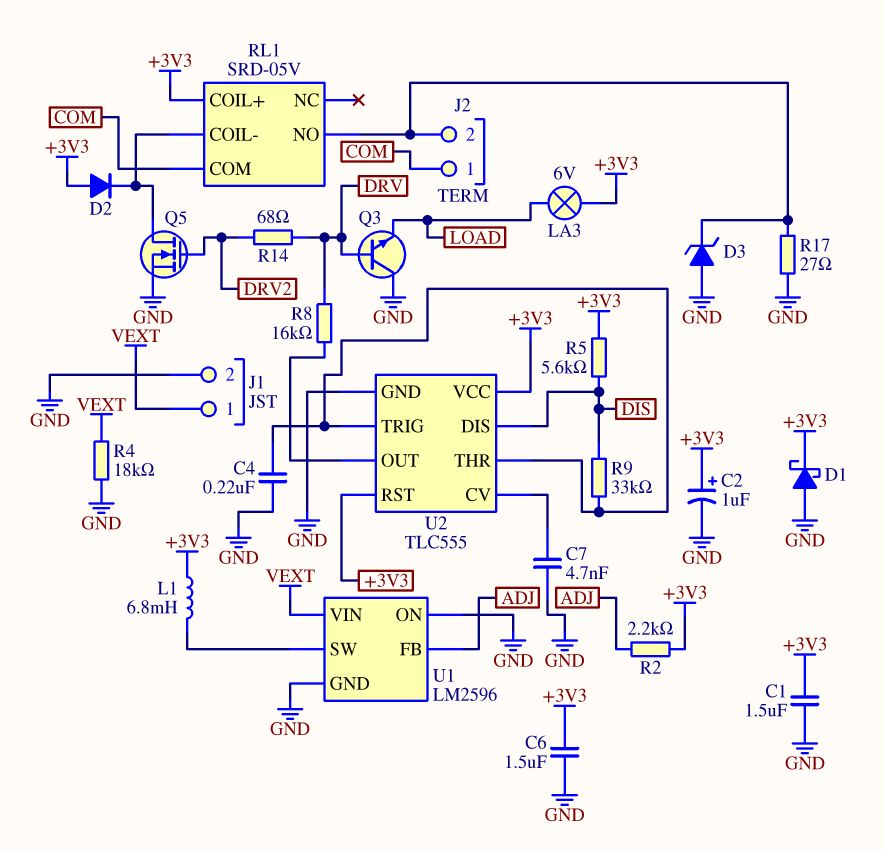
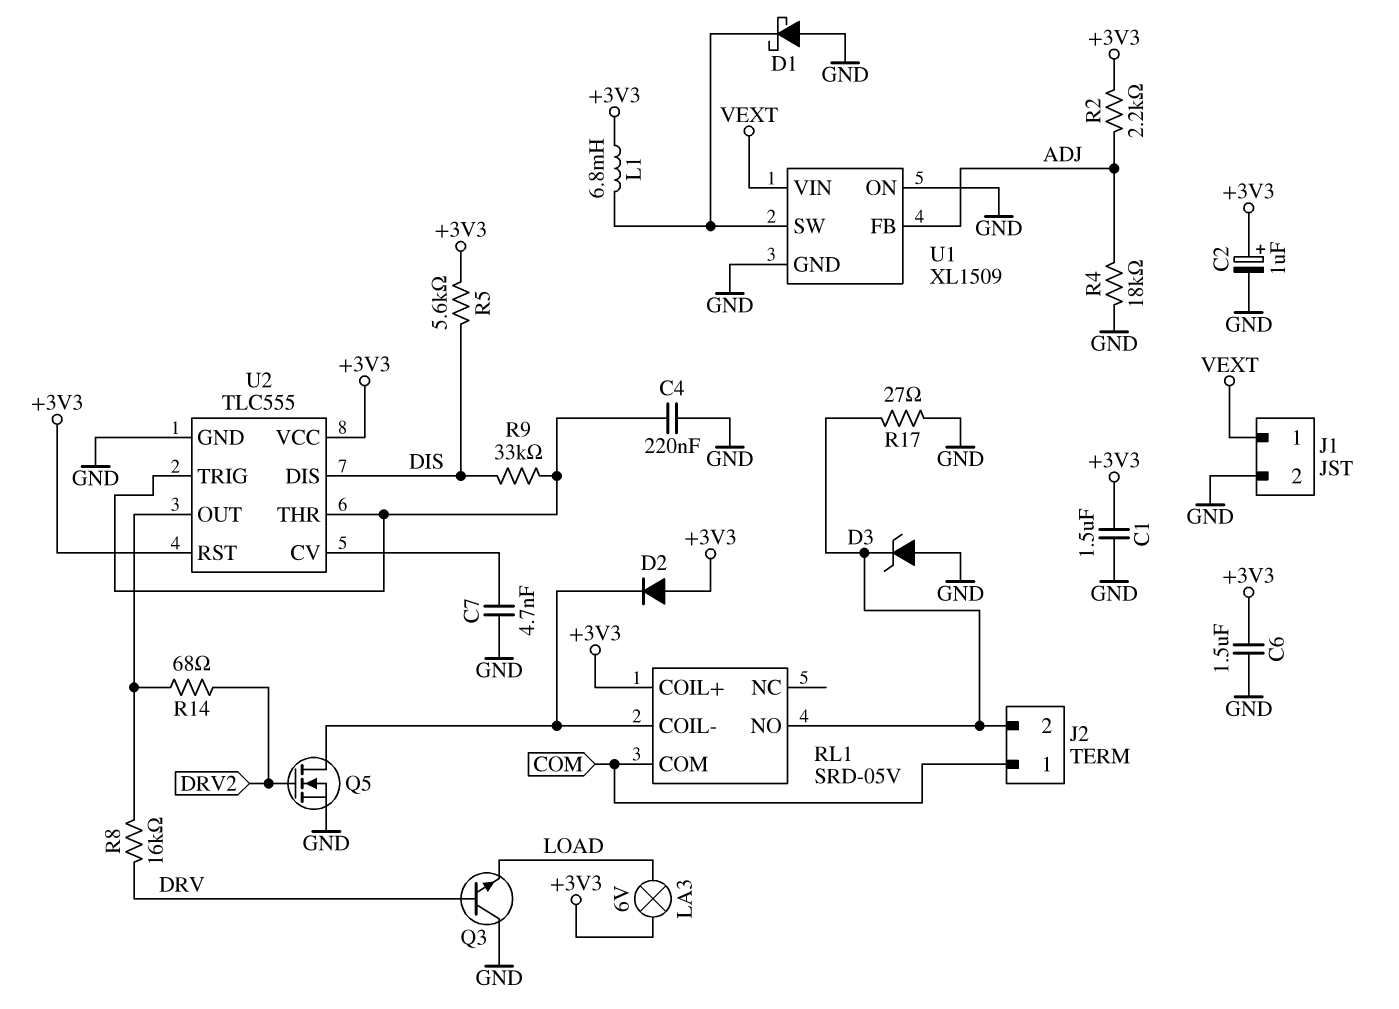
D1: schottky (A GND, K +3V3) -> schottky (A GND, K U1/SW)
R4: 18k (GND, VEXT) -> 18k (ADJ, GND)
R14: 68 (DRV, DRV2) -> 68 (DRV2, U2/OUT)
U1: LM2596 -> XL1509

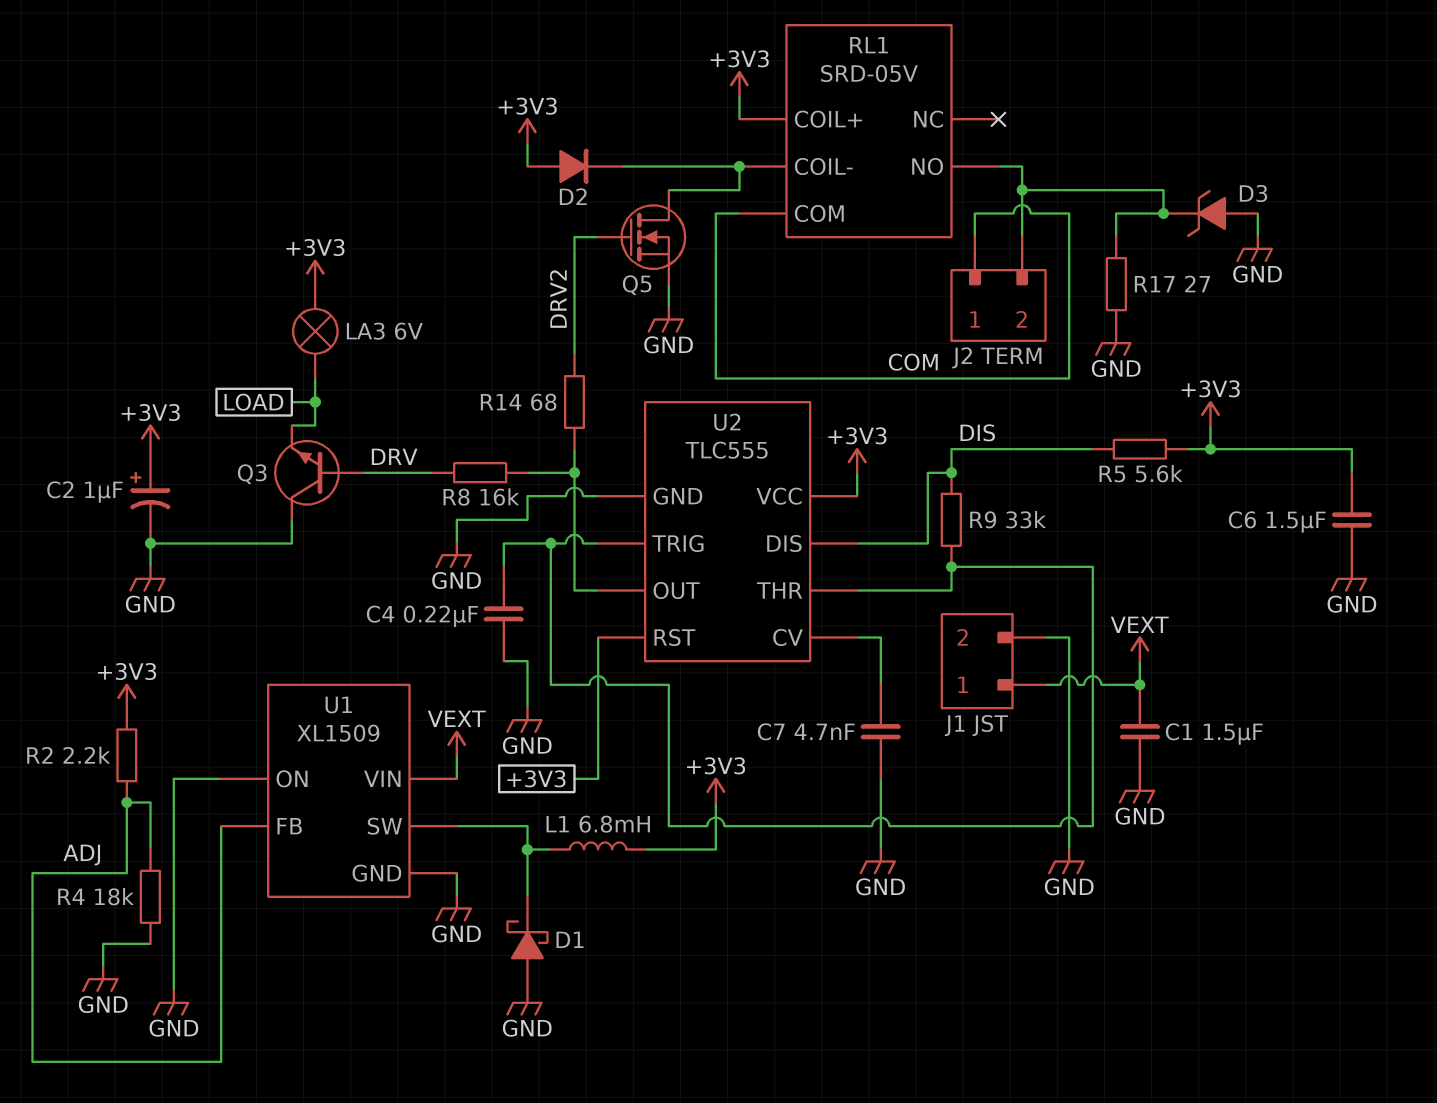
C1: 1.5uF (+3V3, GND) -> 1.5uF (GND, VEXT)

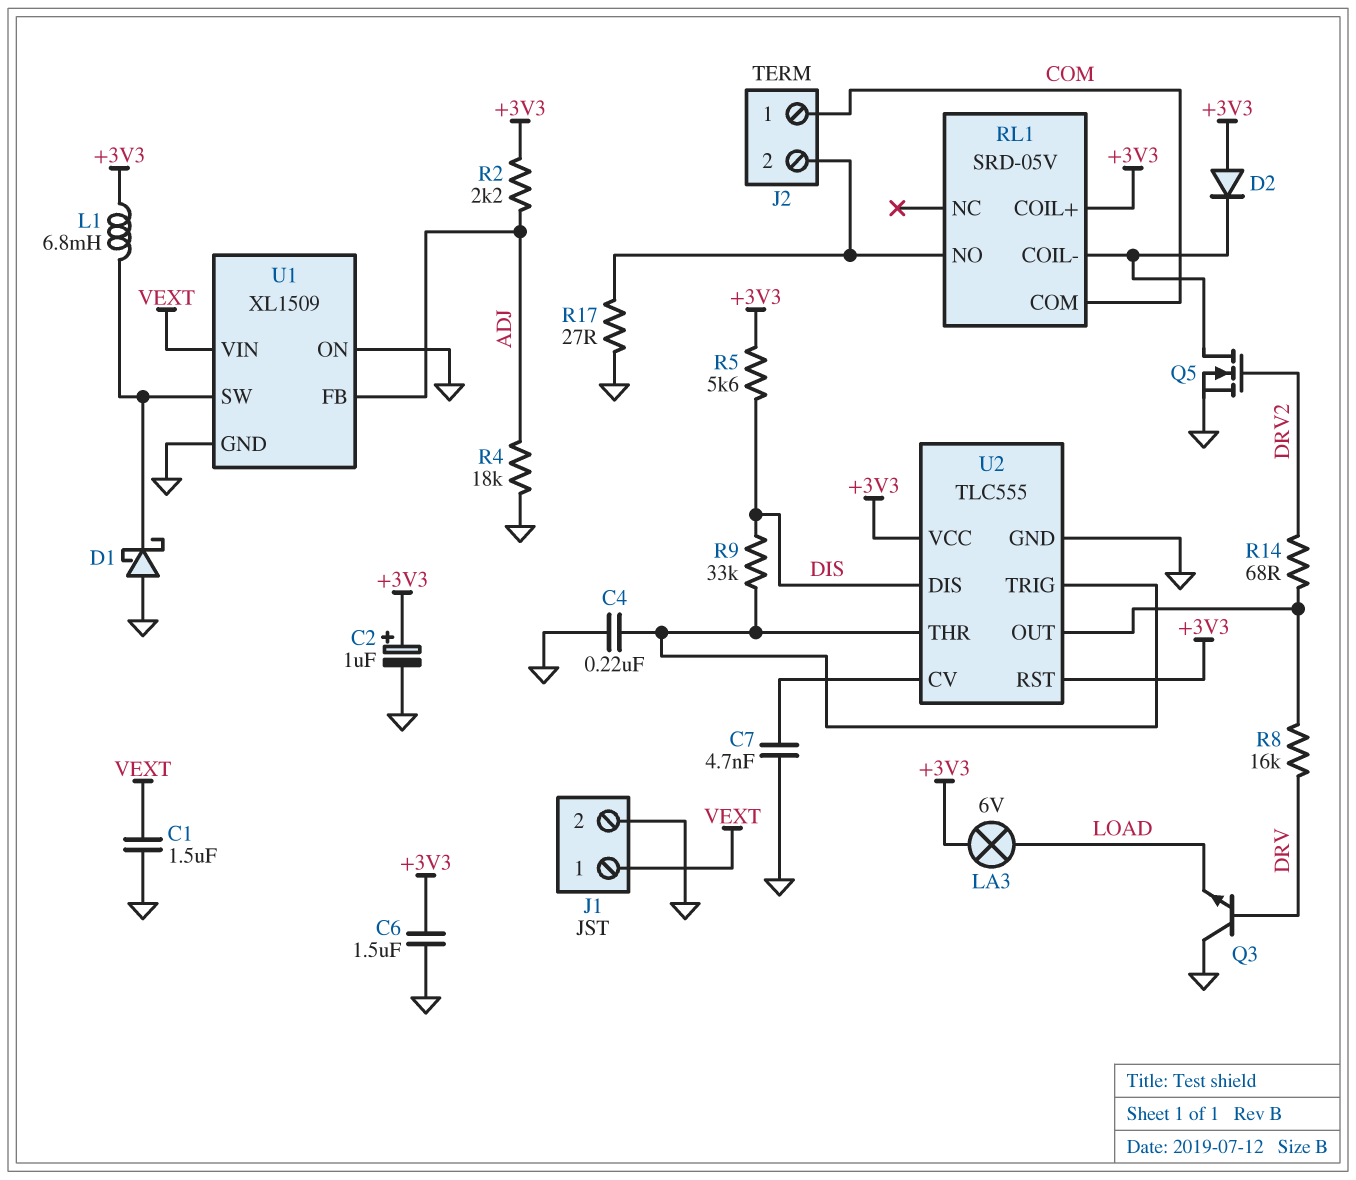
D3: zener (A GND, K J2/2) -> none

